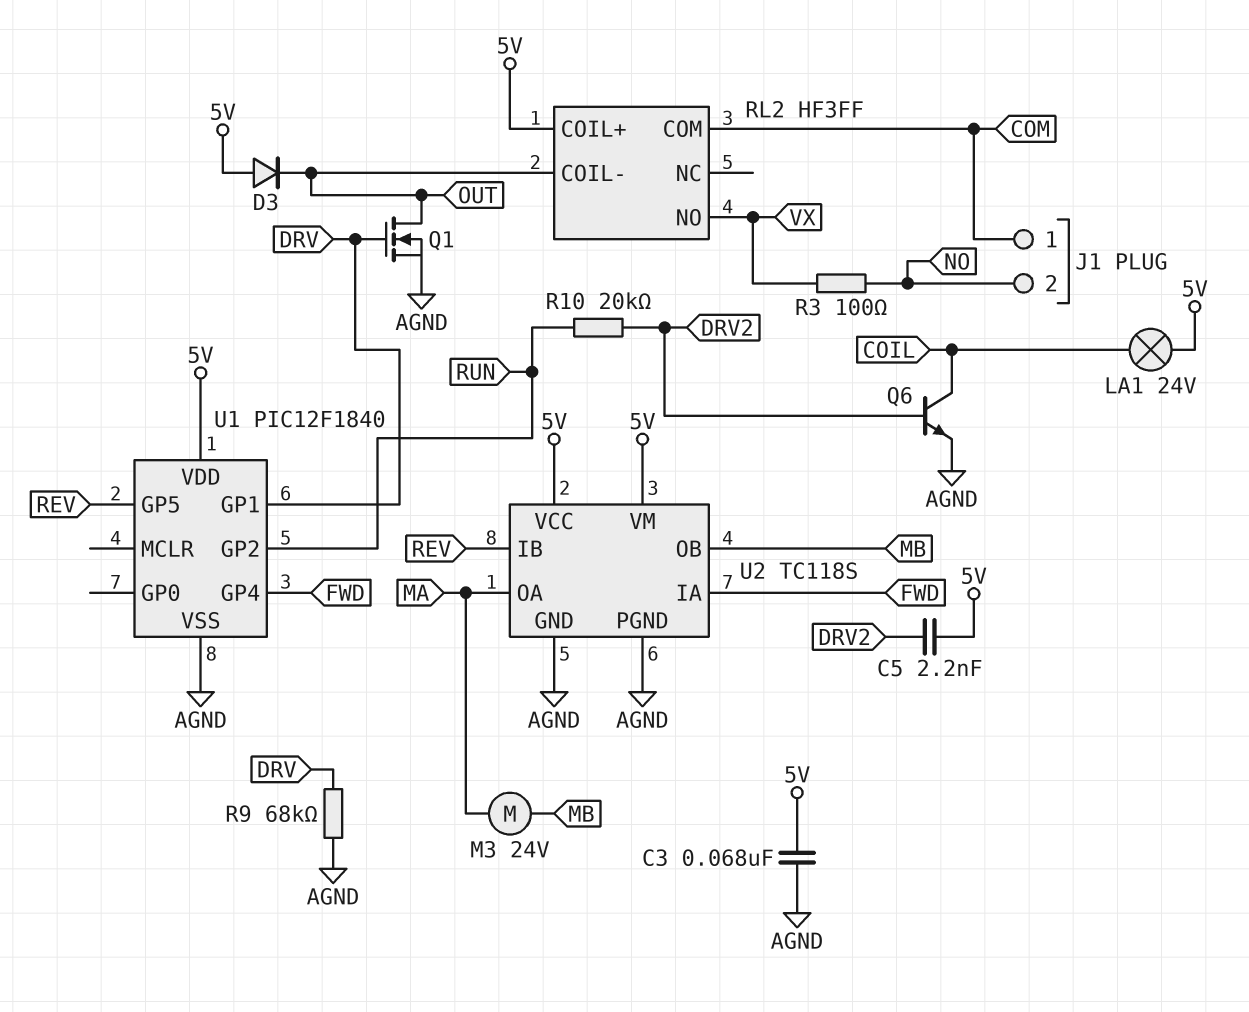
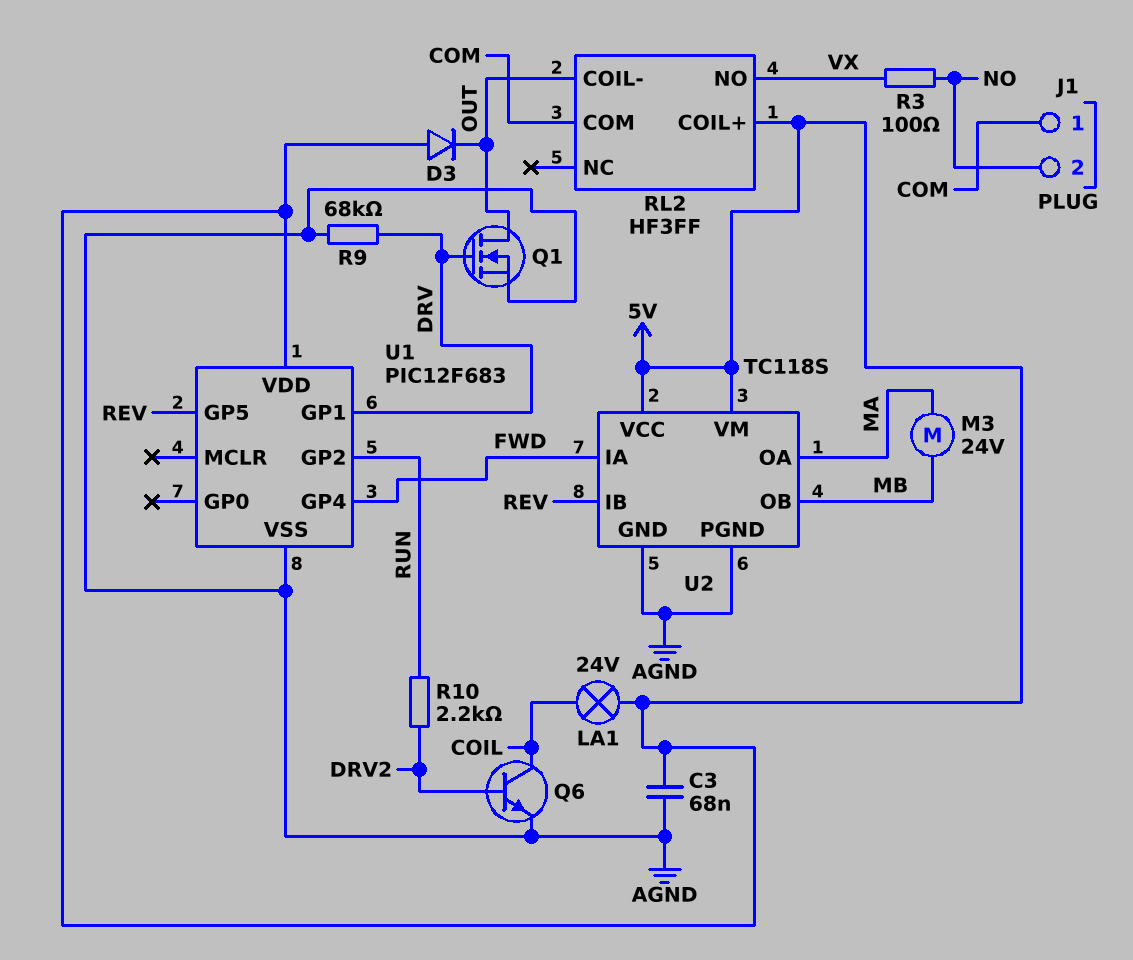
C5: 2.2nF (5V, DRV2) -> none
R10: 20k (DRV2, RUN) -> 2.2k (DRV2, RUN)
U1: PIC12F1840 -> PIC12F683

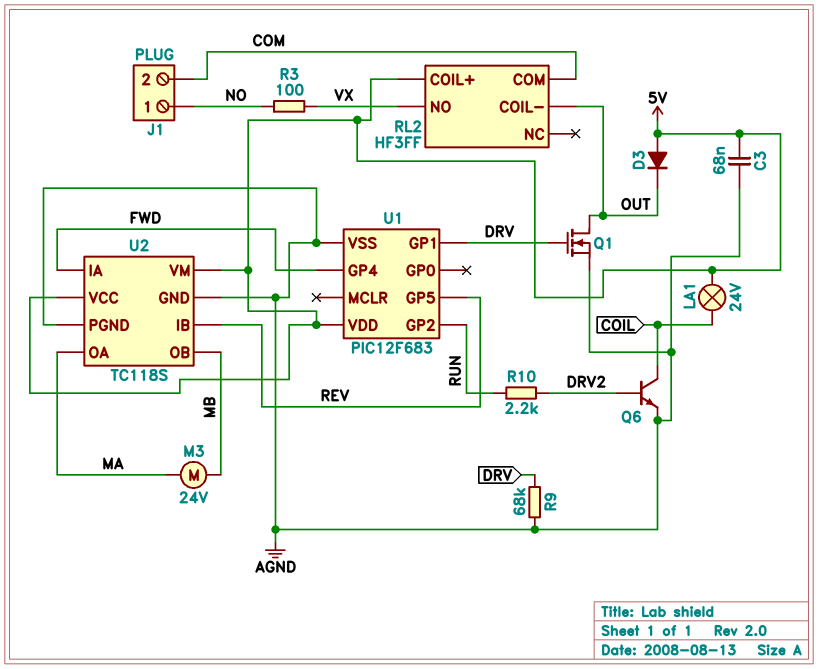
J1 pin 1: COM -> NO
J1 pin 2: NO -> COM

